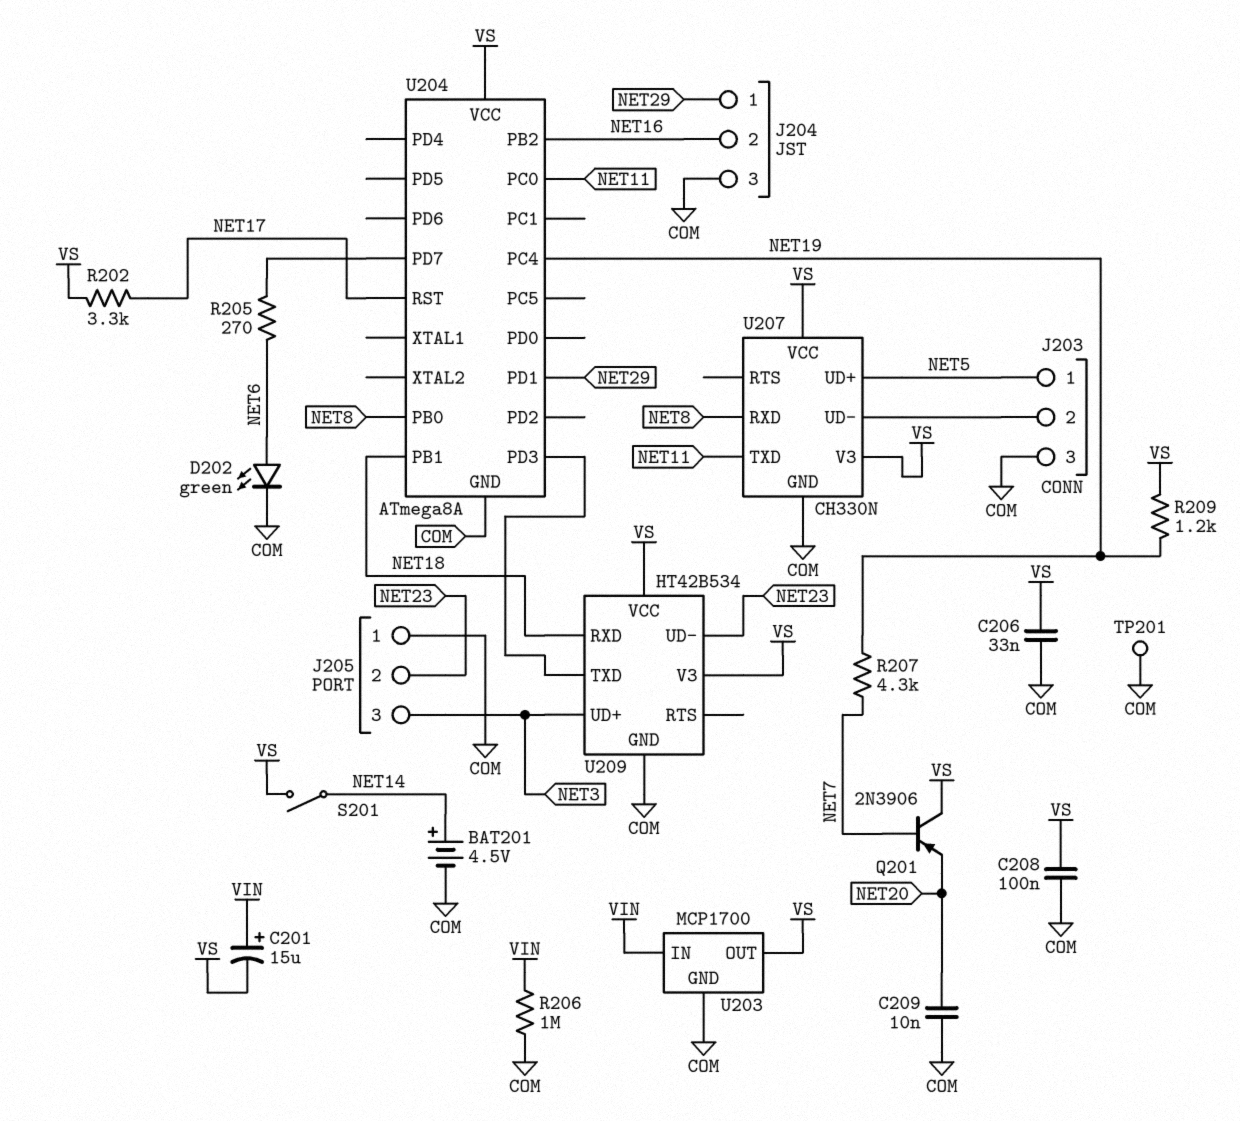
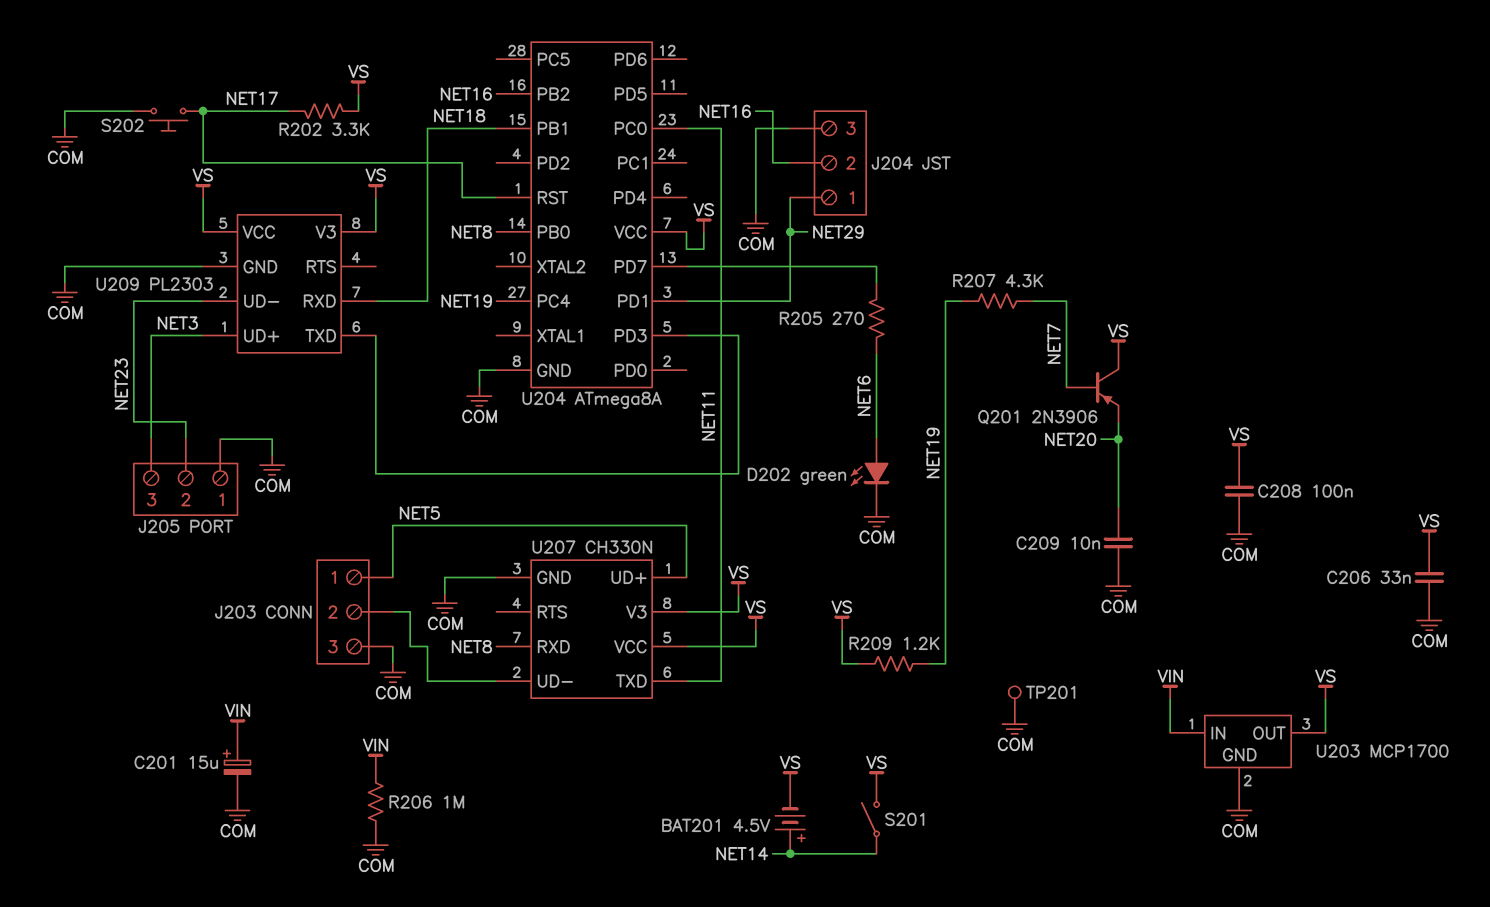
BAT201: 4.5V (plus NET14, minus COM) -> 4.5V (plus NET14, minus VS)
C201: 15uF (plus VIN, minus VS) -> 15uF (plus VIN, minus COM)
S202: none -> button (COM, NET17)
U209: HT42B534 -> PL2303

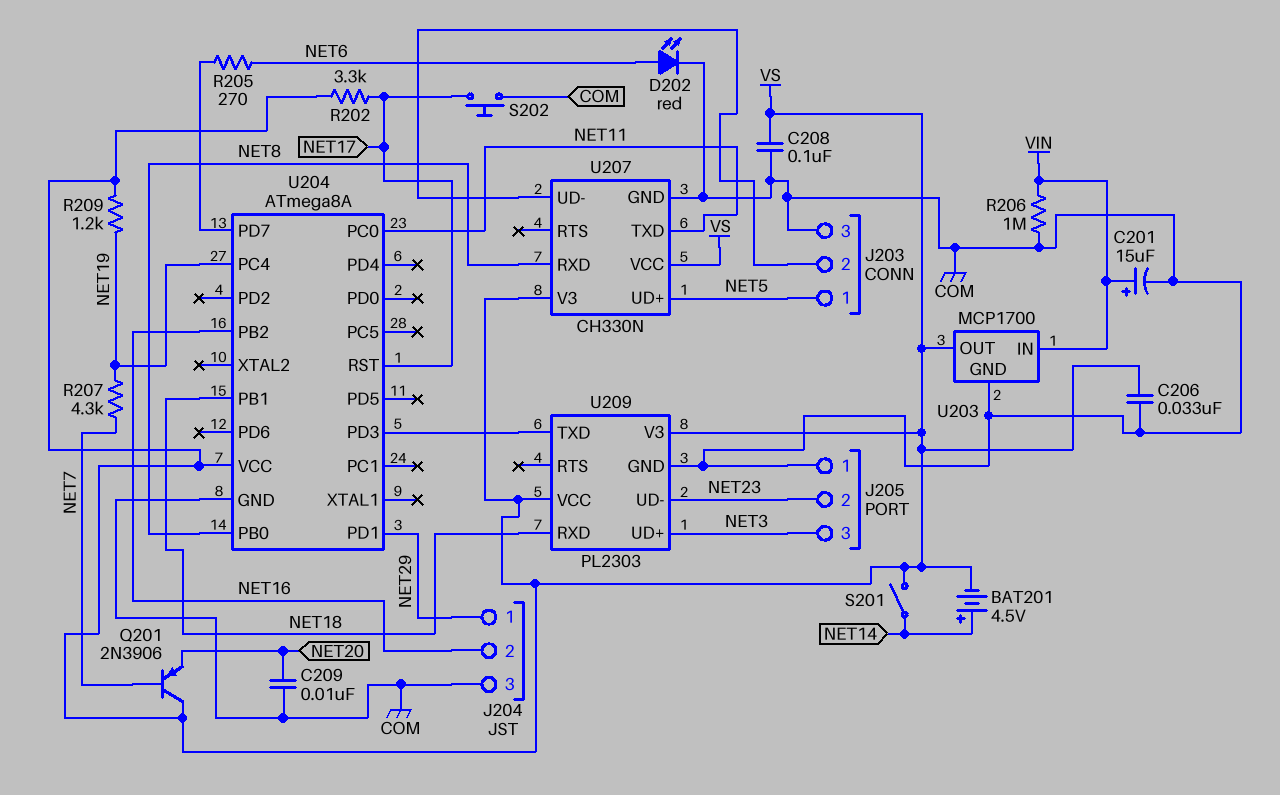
D202: LED green (A NET6, K COM) -> LED red (A NET6, K COM)
TP201: test point (COM) -> none

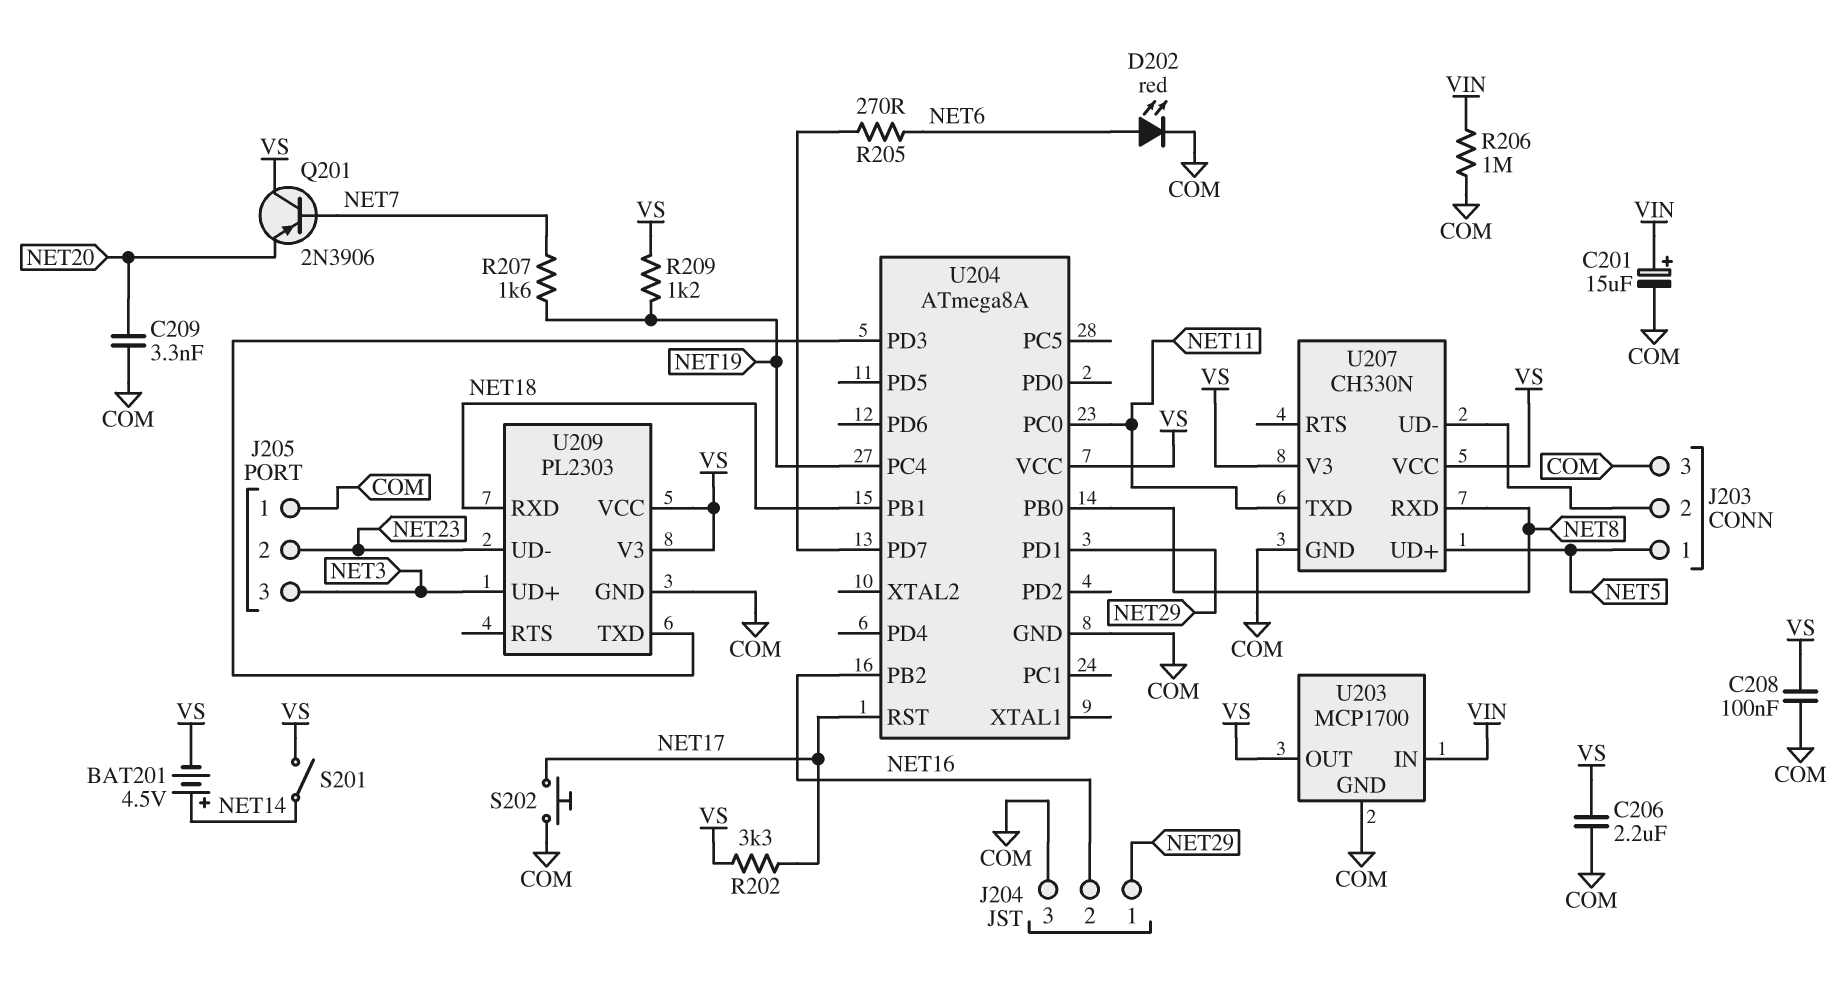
C206: 33nF (COM, VS) -> 2.2uF (COM, VS)
C209: 10nF (COM, NET20) -> 3.3nF (COM, NET20)
R207: 4.3k (NET7, NET19) -> 1.6k (NET7, NET19)

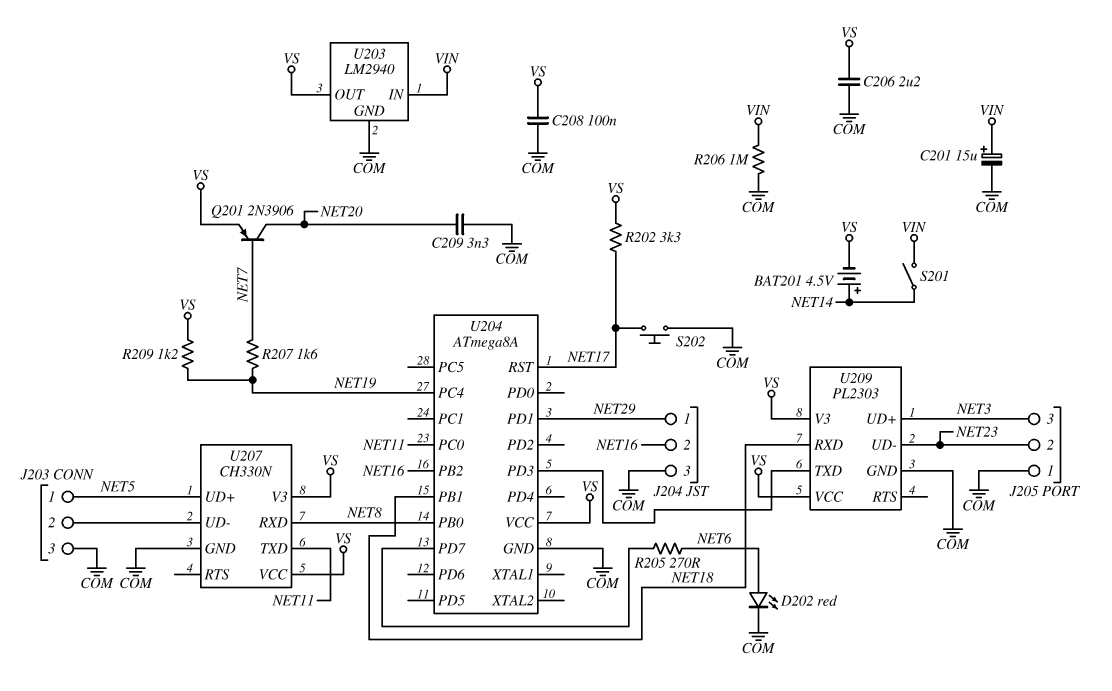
Q201: PNP 2N3906 (B NET7, C VS, E NET20) -> PNP 2N3906 (B NET7, C NET20, E VS)
S201: switch (NET14, VS) -> switch (NET14, VIN)
U203: MCP1700 -> LM2940

